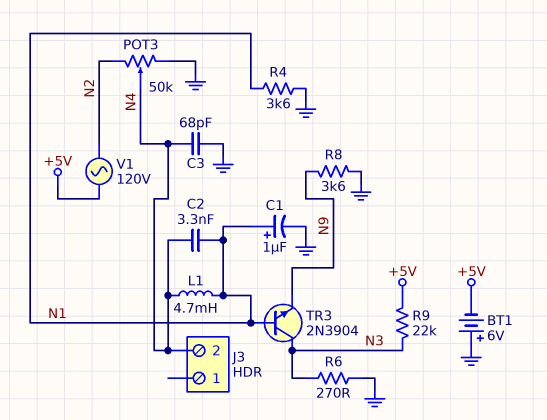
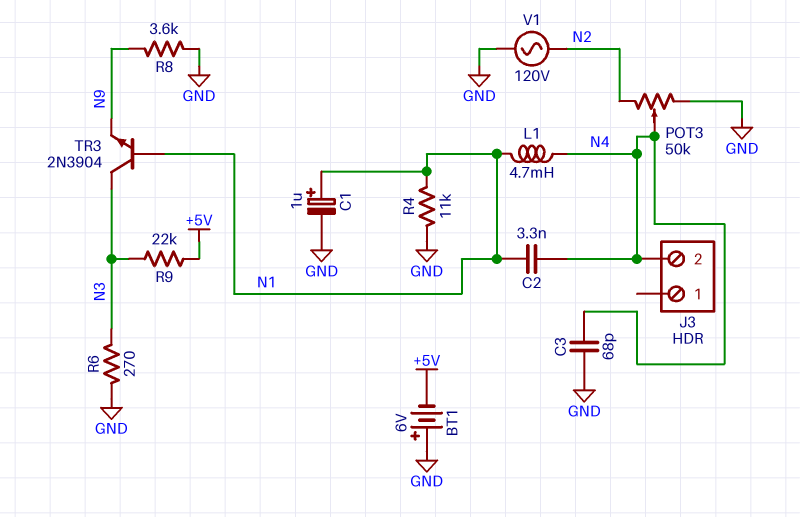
R4: 3.6k (GND, N1) -> 11k (GND, N1)
V1: AC 120V (+5V, N2) -> AC 120V (GND, N2)

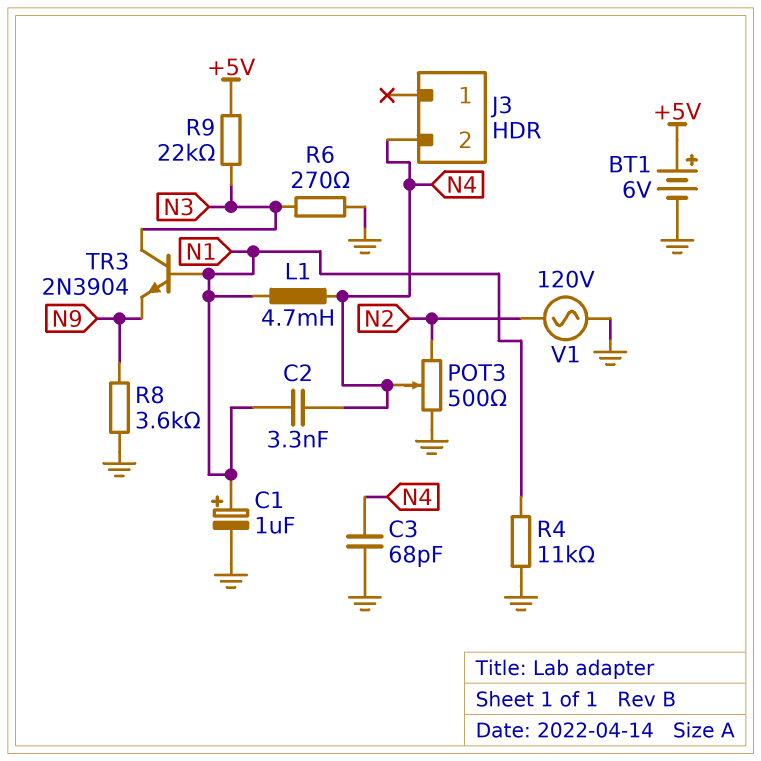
BT1: 6V (plus GND, minus +5V) -> 6V (plus +5V, minus GND)
POT3: 50k (GND, N2, wiper N4) -> 500 (GND, N2, wiper N4)

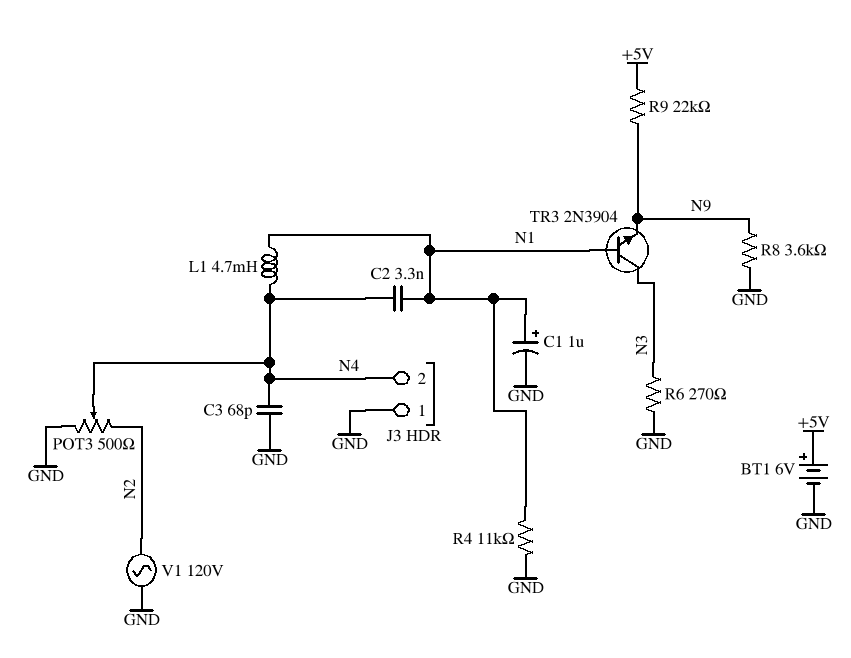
J3 pin 1: none -> GND
R9: 22k (+5V, N3) -> 22k (+5V, N9)

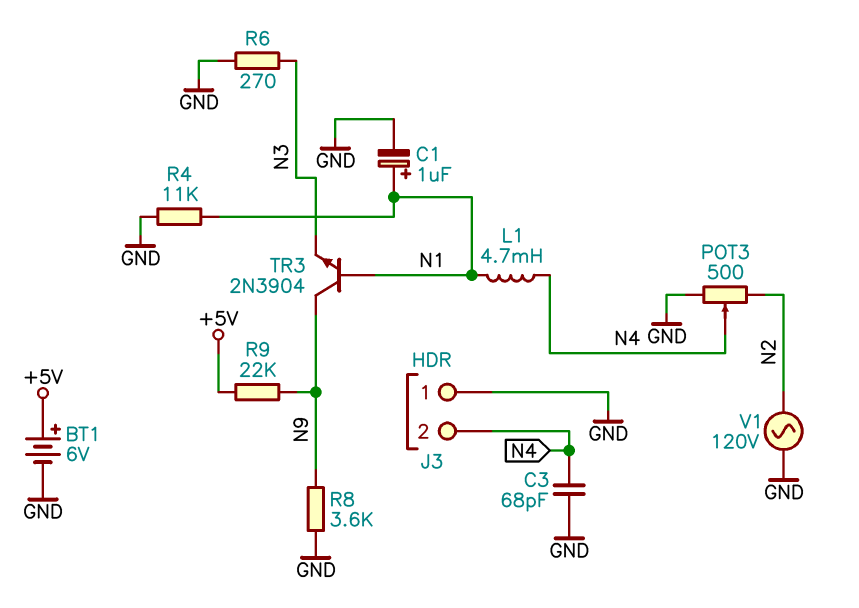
C2: 3.3nF (N1, N4) -> none
TR3: NPN 2N3904 (B N1, C N3, E N9) -> NPN 2N3904 (B N1, C N9, E N3)

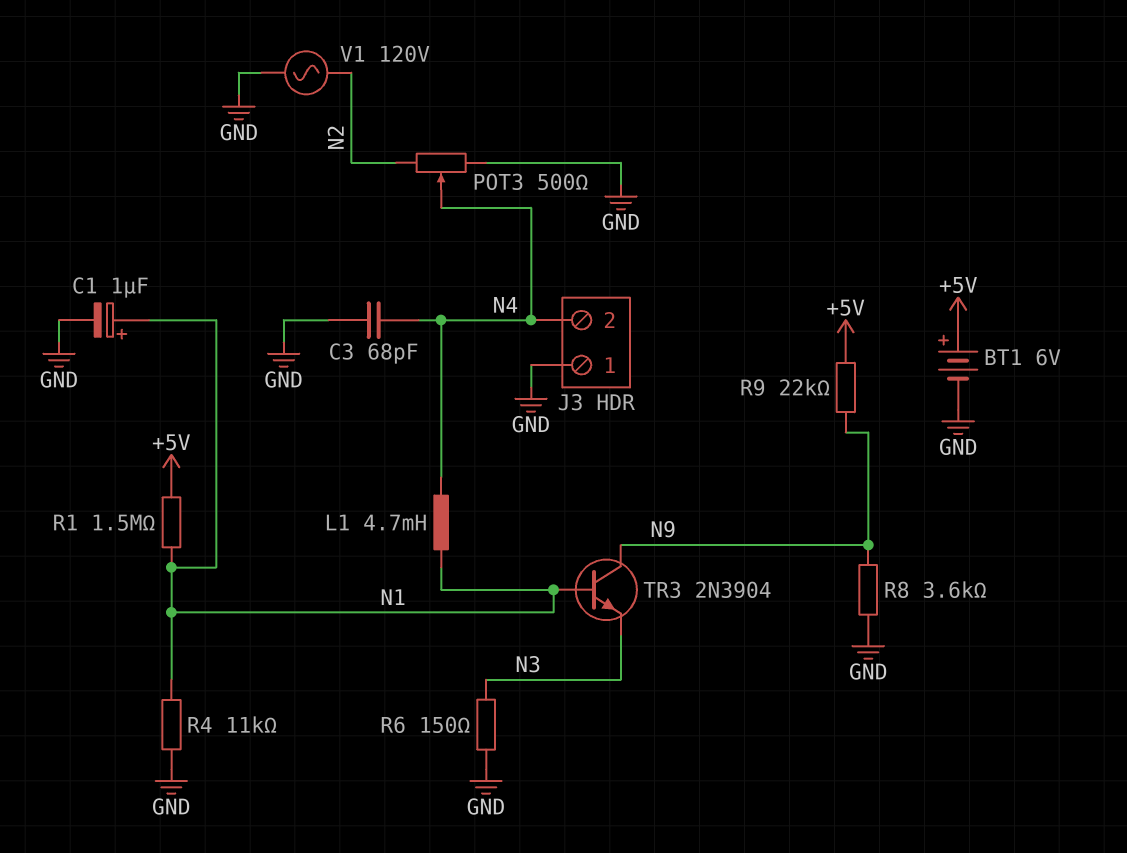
R1: none -> 1.5M (+5V, N1)
R6: 270 (GND, N3) -> 150 (GND, N3)

